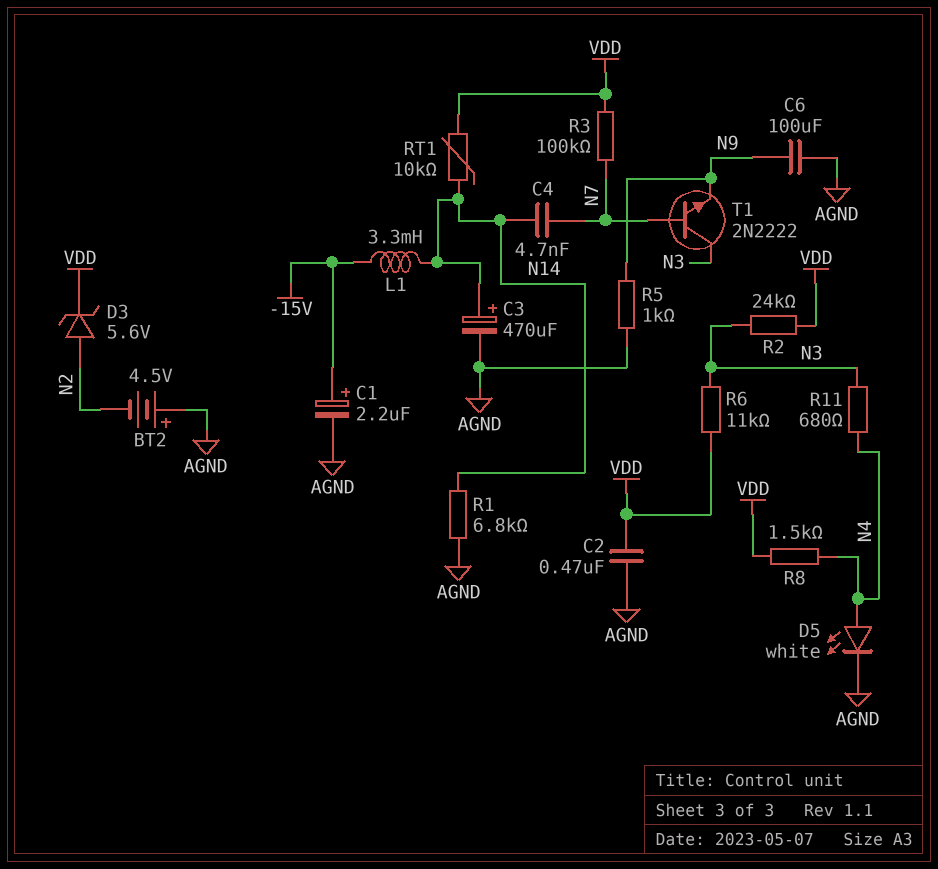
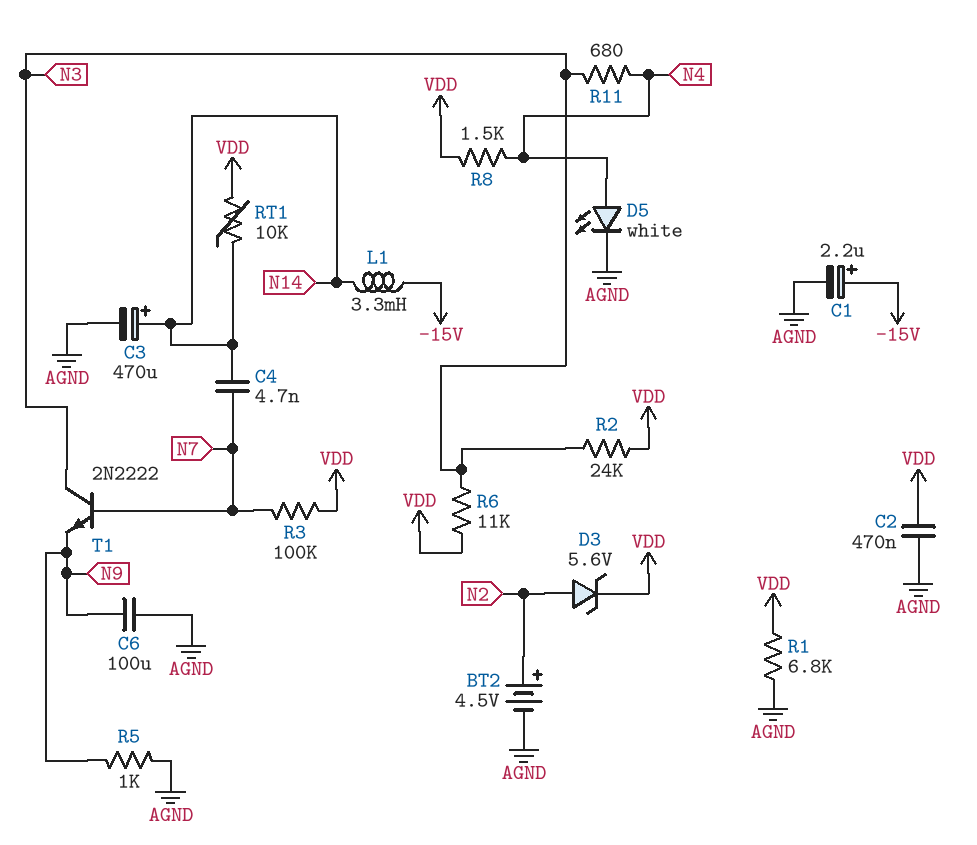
BT2: 4.5V (plus AGND, minus N2) -> 4.5V (plus N2, minus AGND)
R1: 6.8k (AGND, N14) -> 6.8k (AGND, VDD)

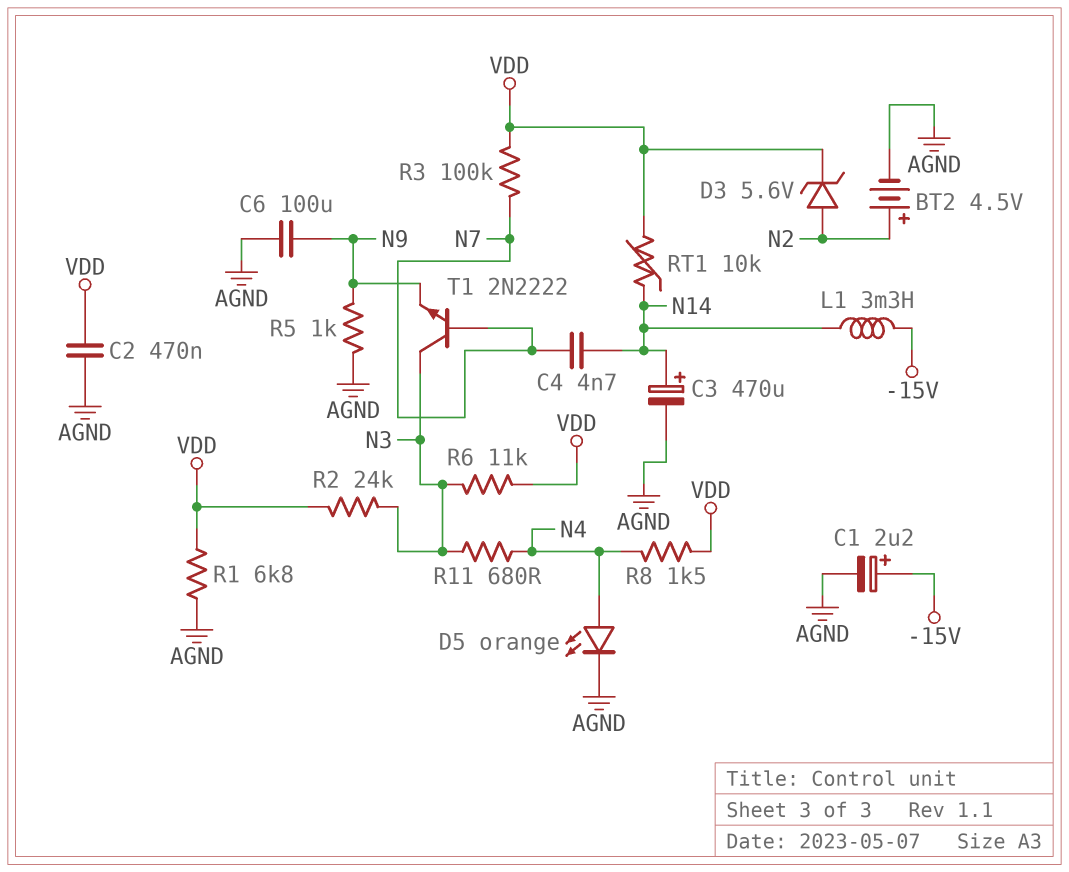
D5: LED white (A N4, K AGND) -> LED orange (A N4, K AGND)

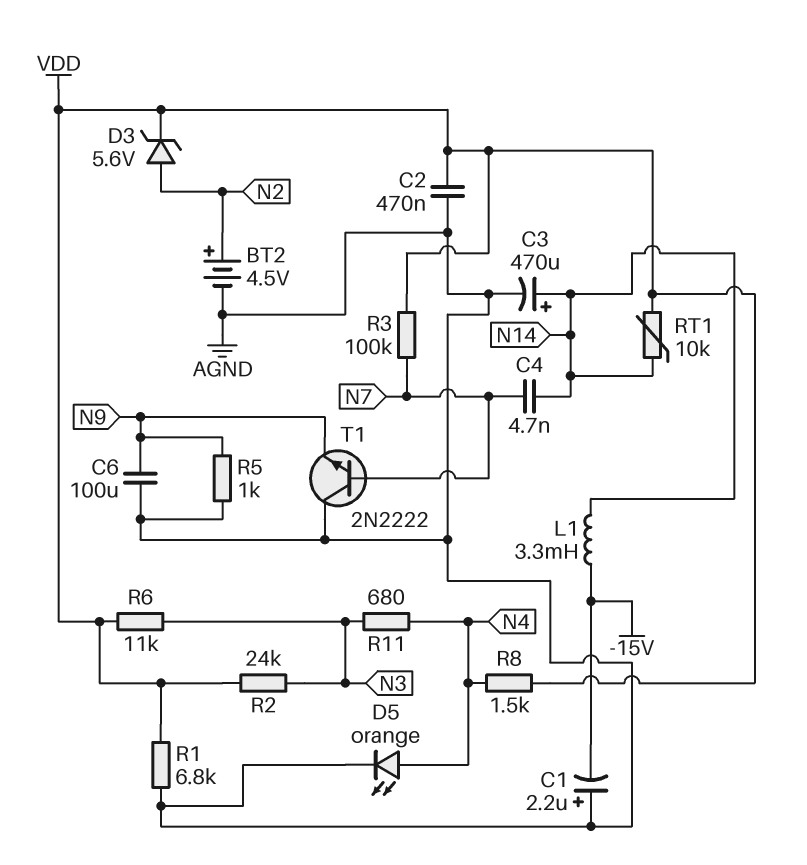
C1: 2.2uF (plus -15V, minus AGND) -> 2.2uF (plus AGND, minus -15V)
T1: NPN 2N2222 (B N7, C N3, E N9) -> NPN 2N2222 (B N7, C AGND, E N9)

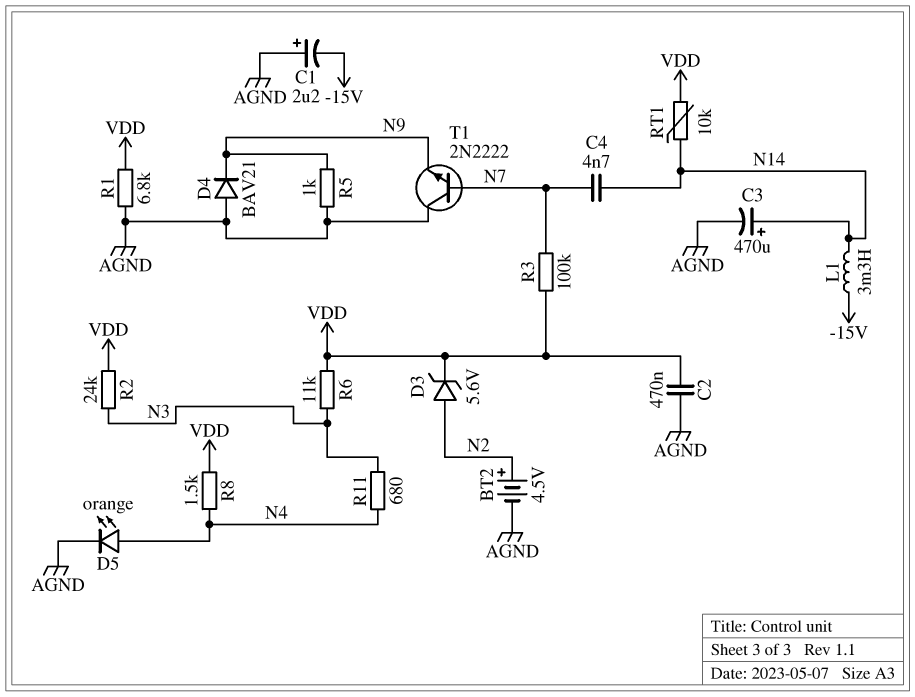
C6: 100uF (AGND, N9) -> none
D4: none -> diode BAV21 (A AGND, K N9)

